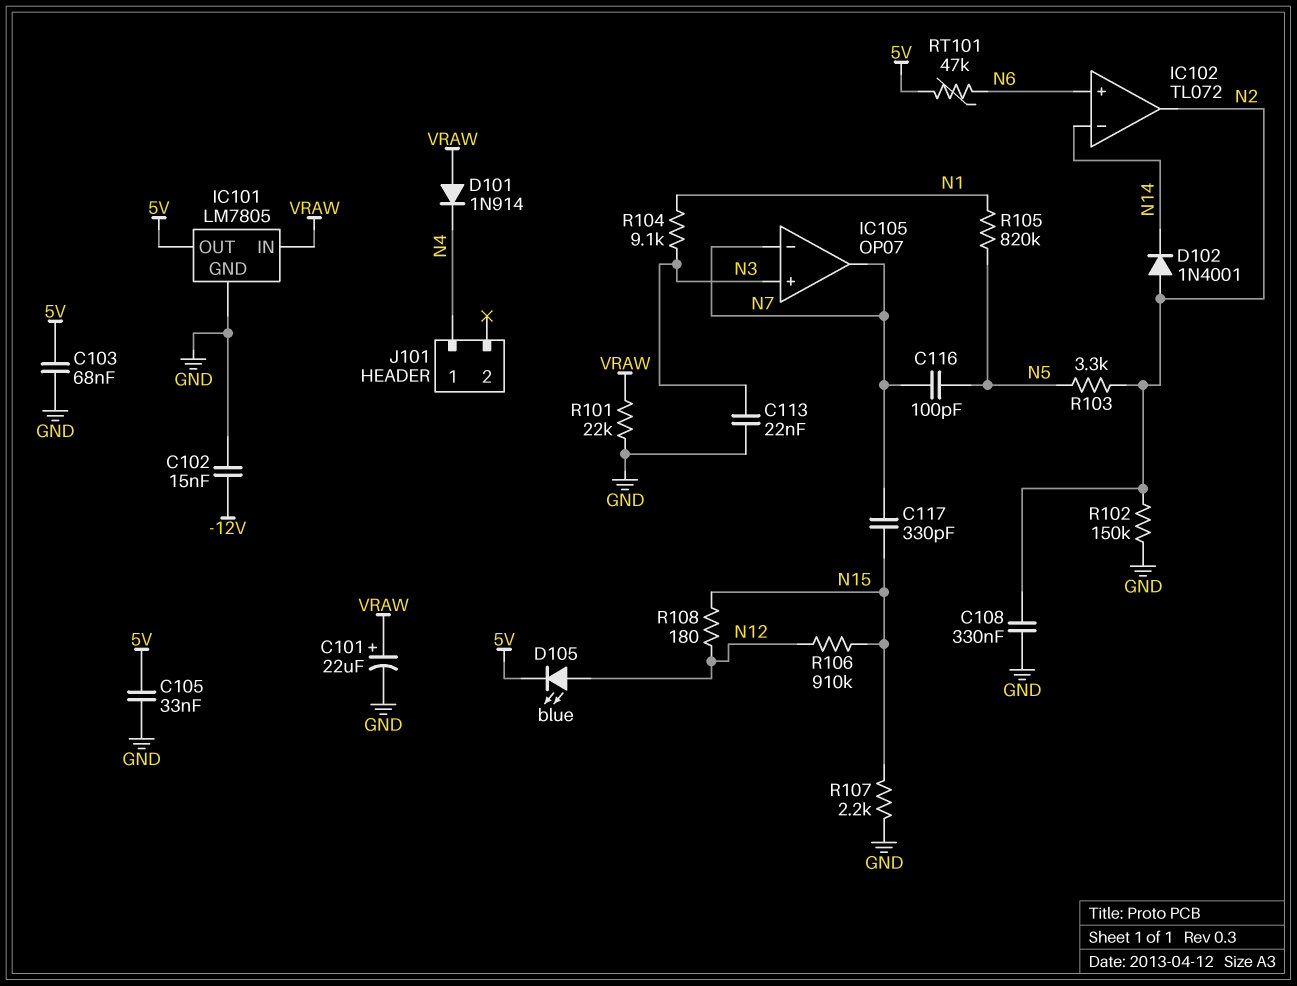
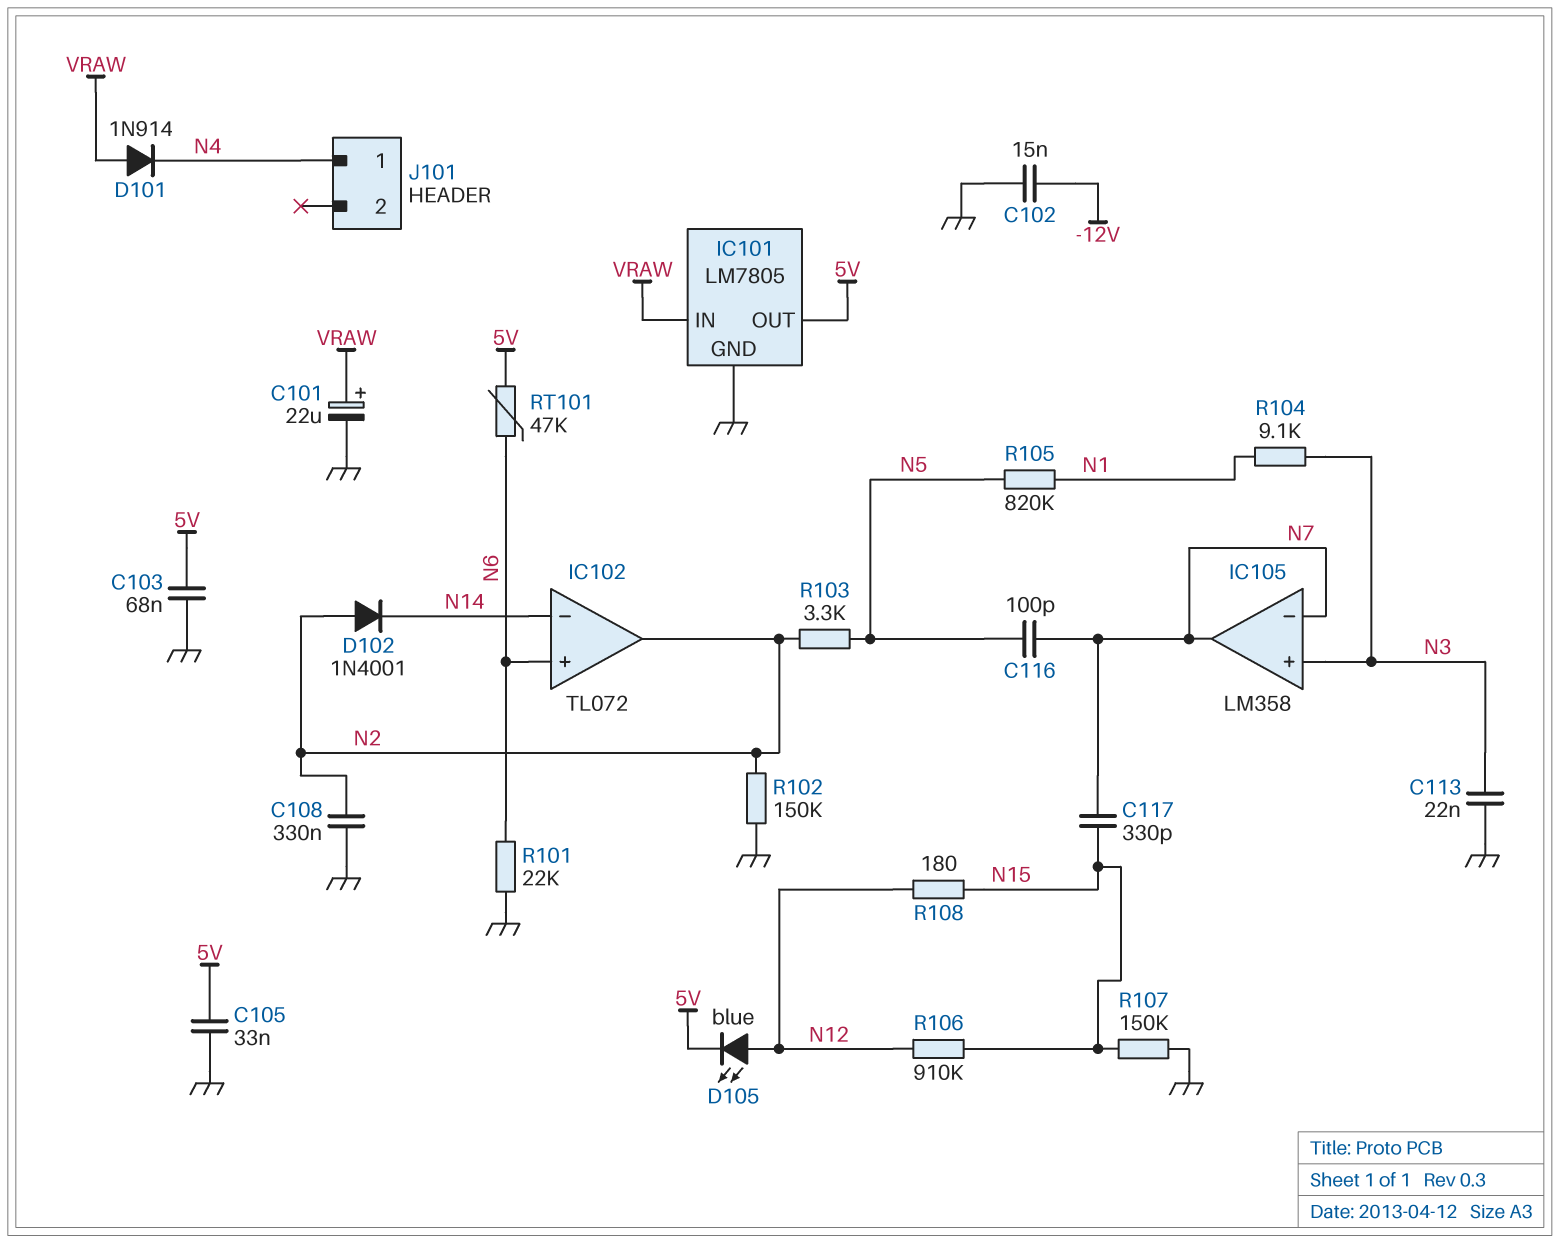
IC105: OP07 -> LM358
R101: 22k (GND, VRAW) -> 22k (GND, N6)
R107: 2.2k (GND, N15) -> 150k (GND, N15)

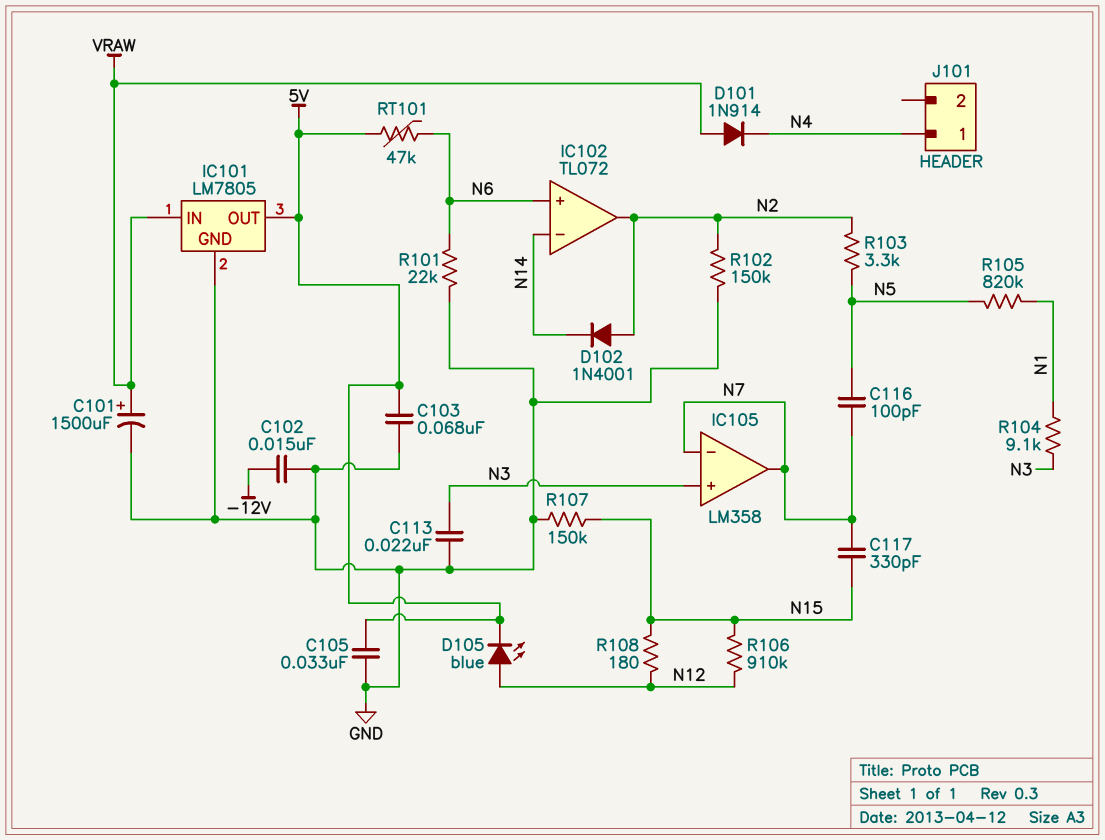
C101: 22uF (plus VRAW, minus GND) -> 1500uF (plus VRAW, minus GND)
C108: 330nF (GND, N2) -> none

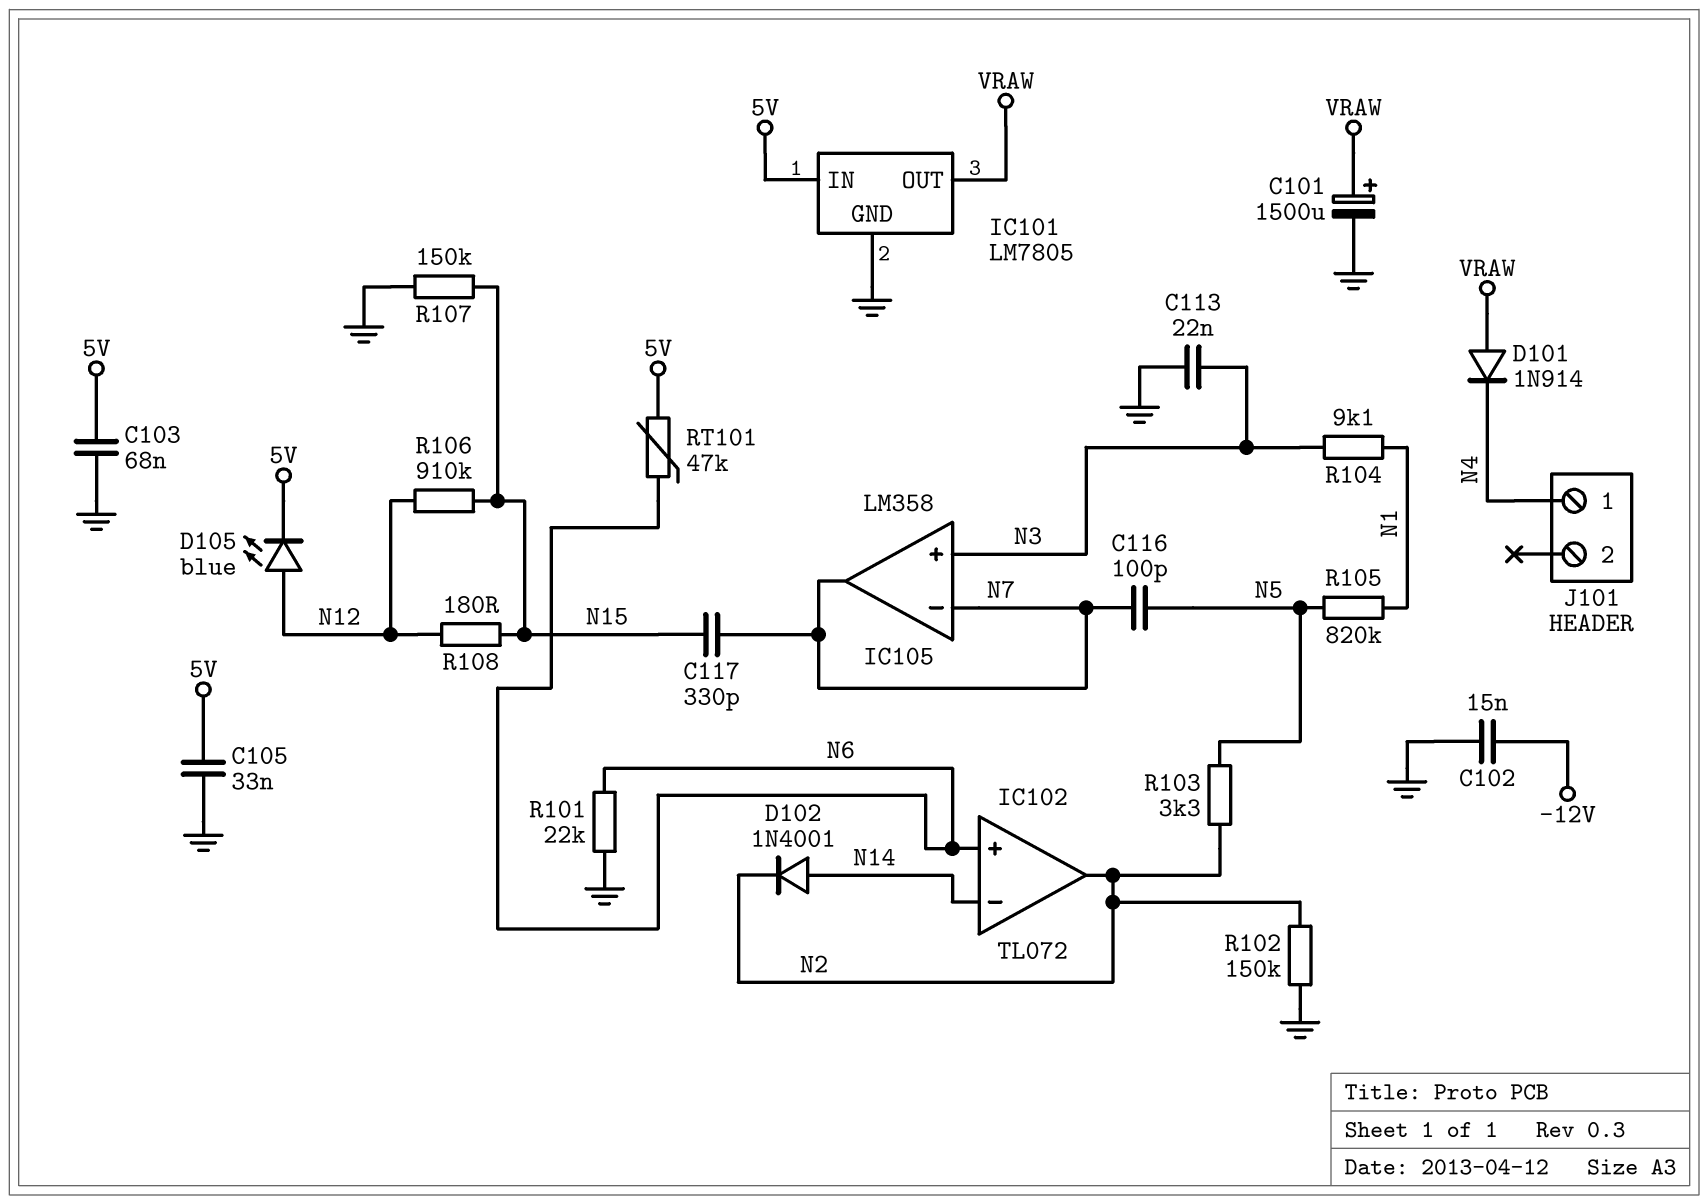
D102: diode 1N4001 (A N2, K N14) -> diode 1N4001 (A N14, K N2)
IC101 pin IN: VRAW -> 5V
IC101 pin OUT: 5V -> VRAW

